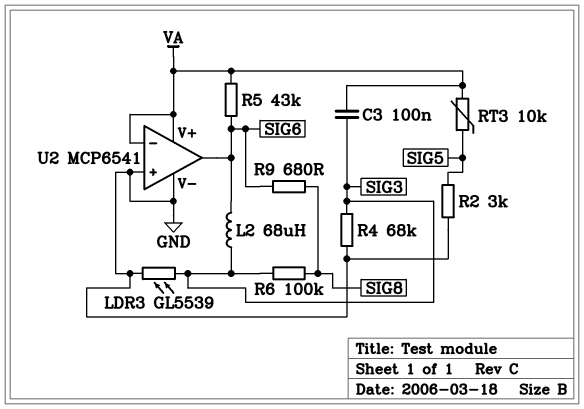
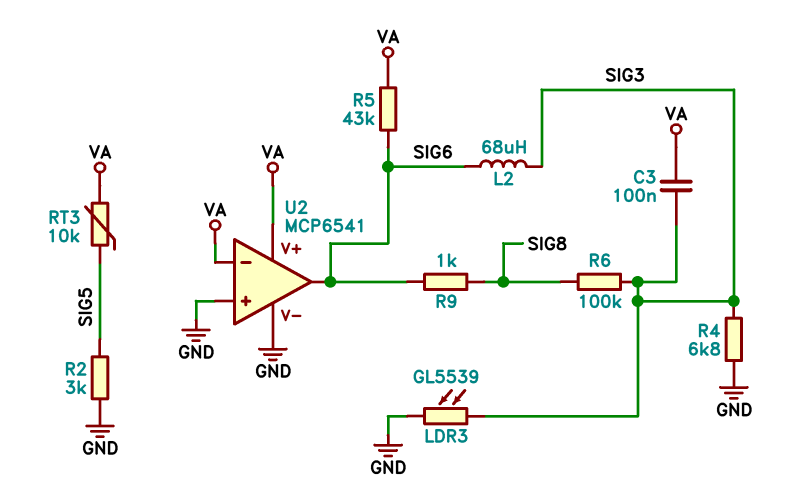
R4: 68k (GND, SIG3) -> 6.8k (GND, SIG3)
R9: 680 (SIG6, SIG8) -> 1k (SIG6, SIG8)

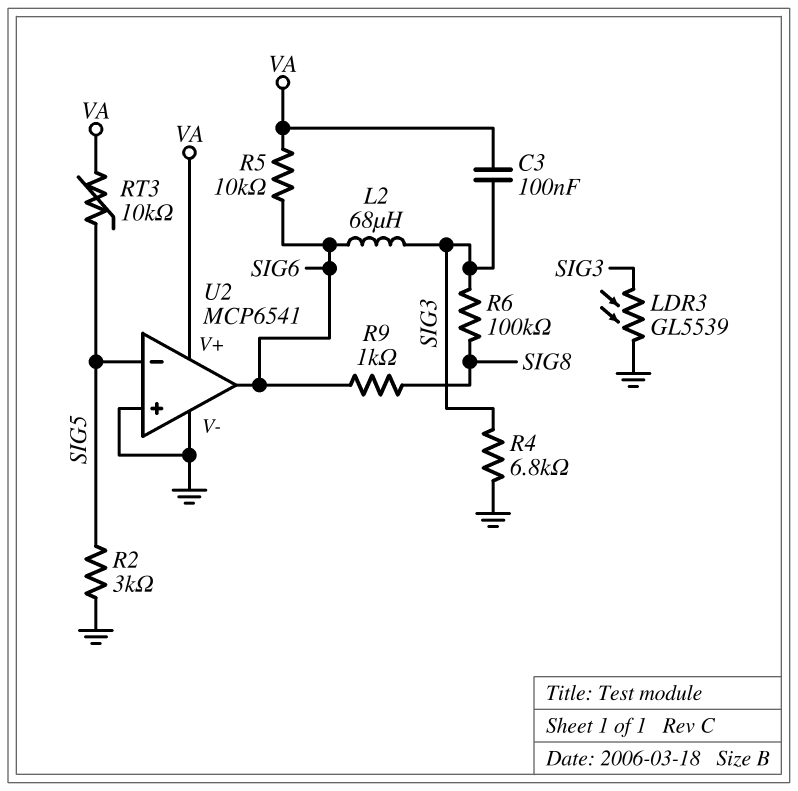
R5: 43k (SIG6, VA) -> 10k (SIG6, VA)
U2 pin in-: VA -> SIG5

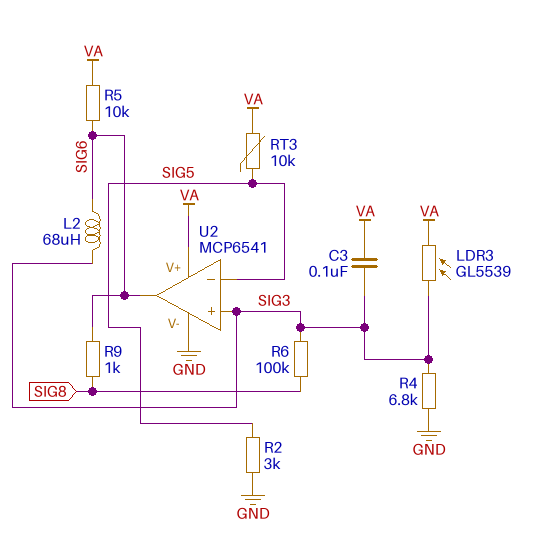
LDR3: GL5539 (GND, SIG3) -> GL5539 (SIG3, VA)
U2 pin in+: GND -> SIG3

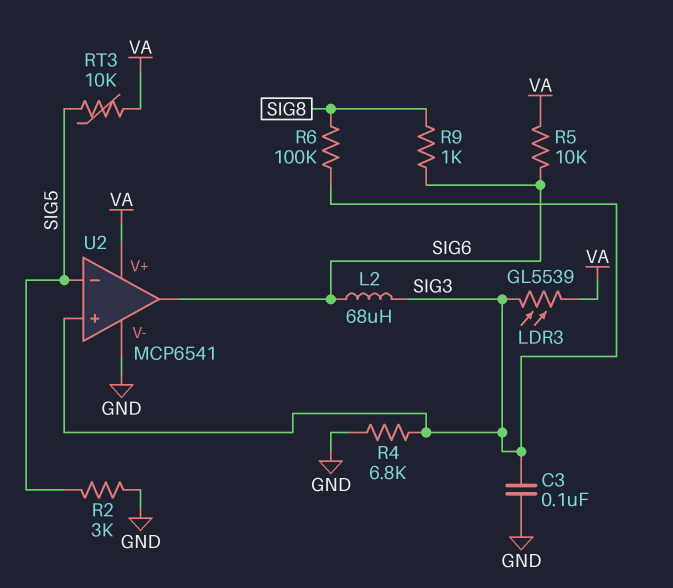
C3: 100nF (SIG3, VA) -> 100nF (GND, SIG3)

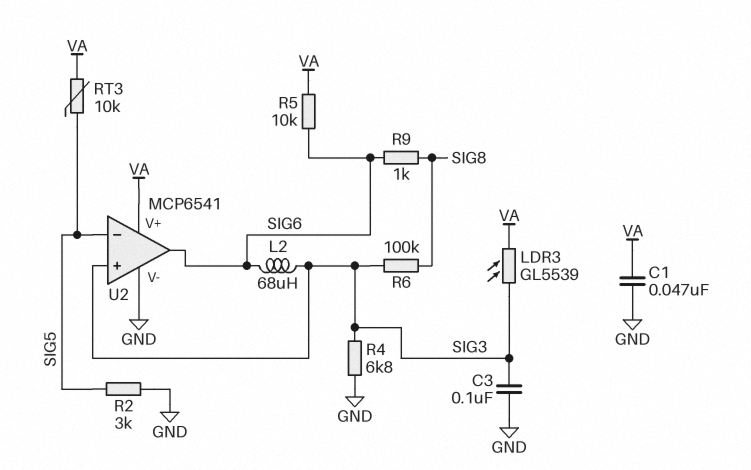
C1: none -> 47nF (GND, VA)

